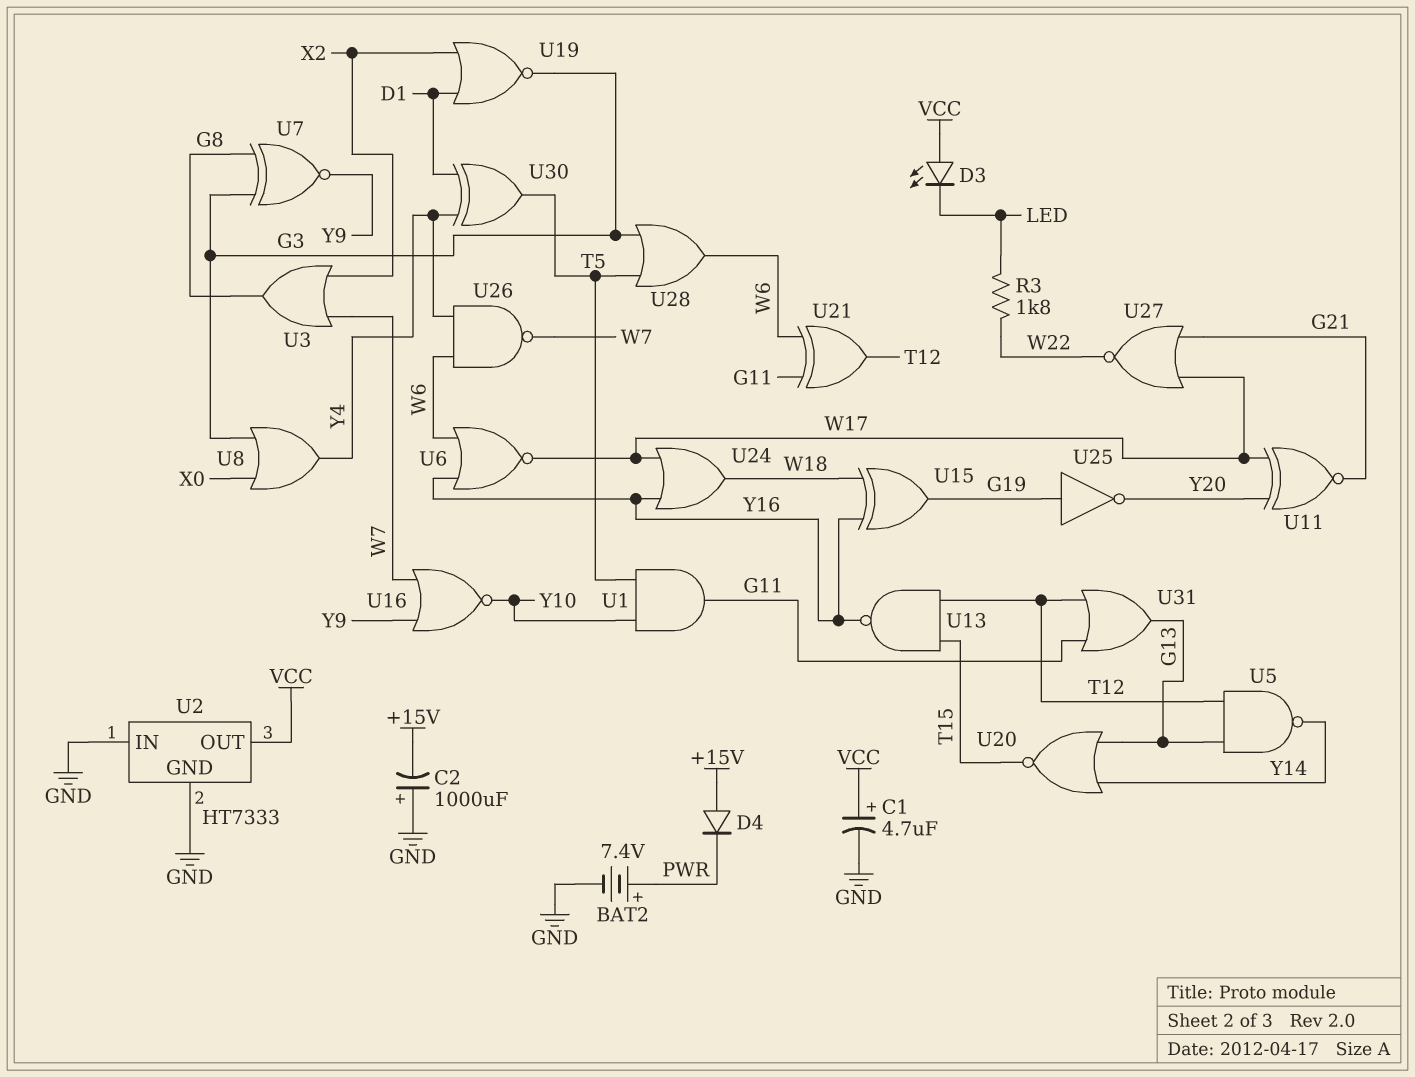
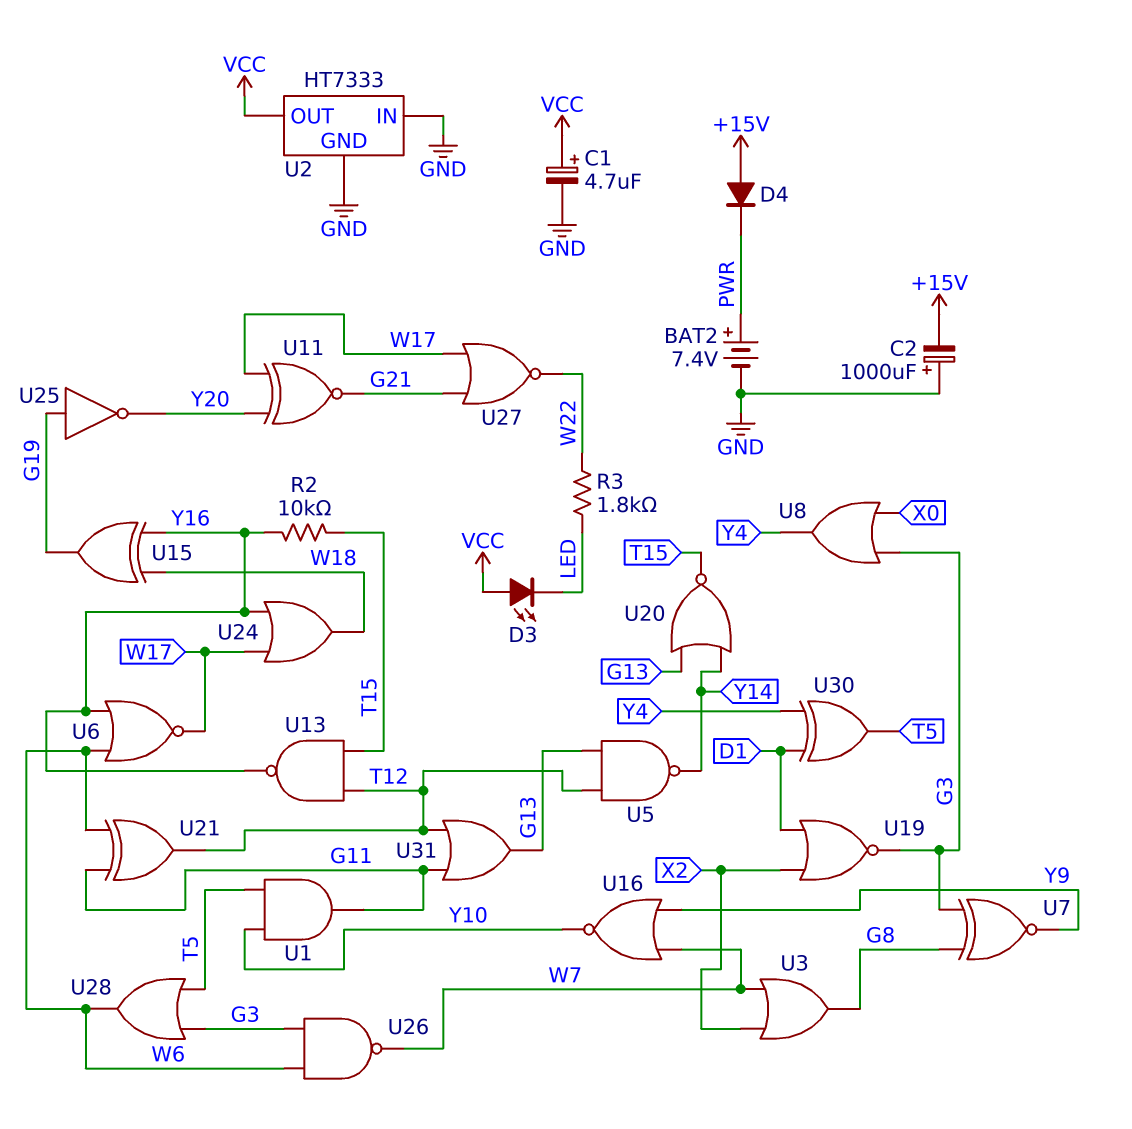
R2: none -> 10k (T15, Y16)
U26: NAND (in W6, in Y4, out W7) -> NAND (in G3, in W6, out W7)

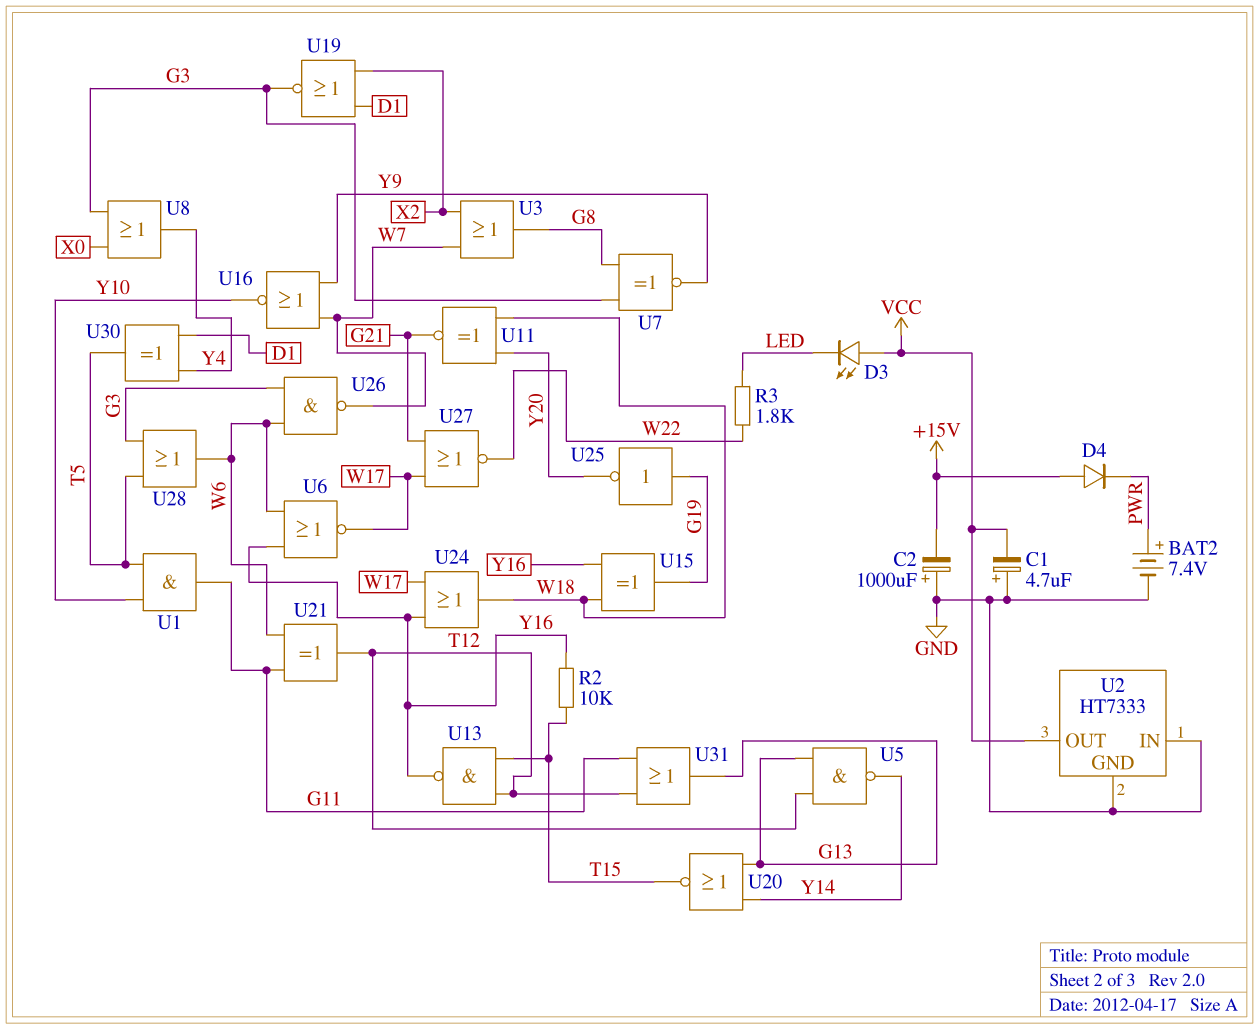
C1: 4.7uF (plus VCC, minus GND) -> 4.7uF (plus GND, minus VCC)
U11: XNOR (in W17, in Y20, out G21) -> XNOR (in W18, in Y20, out G21)

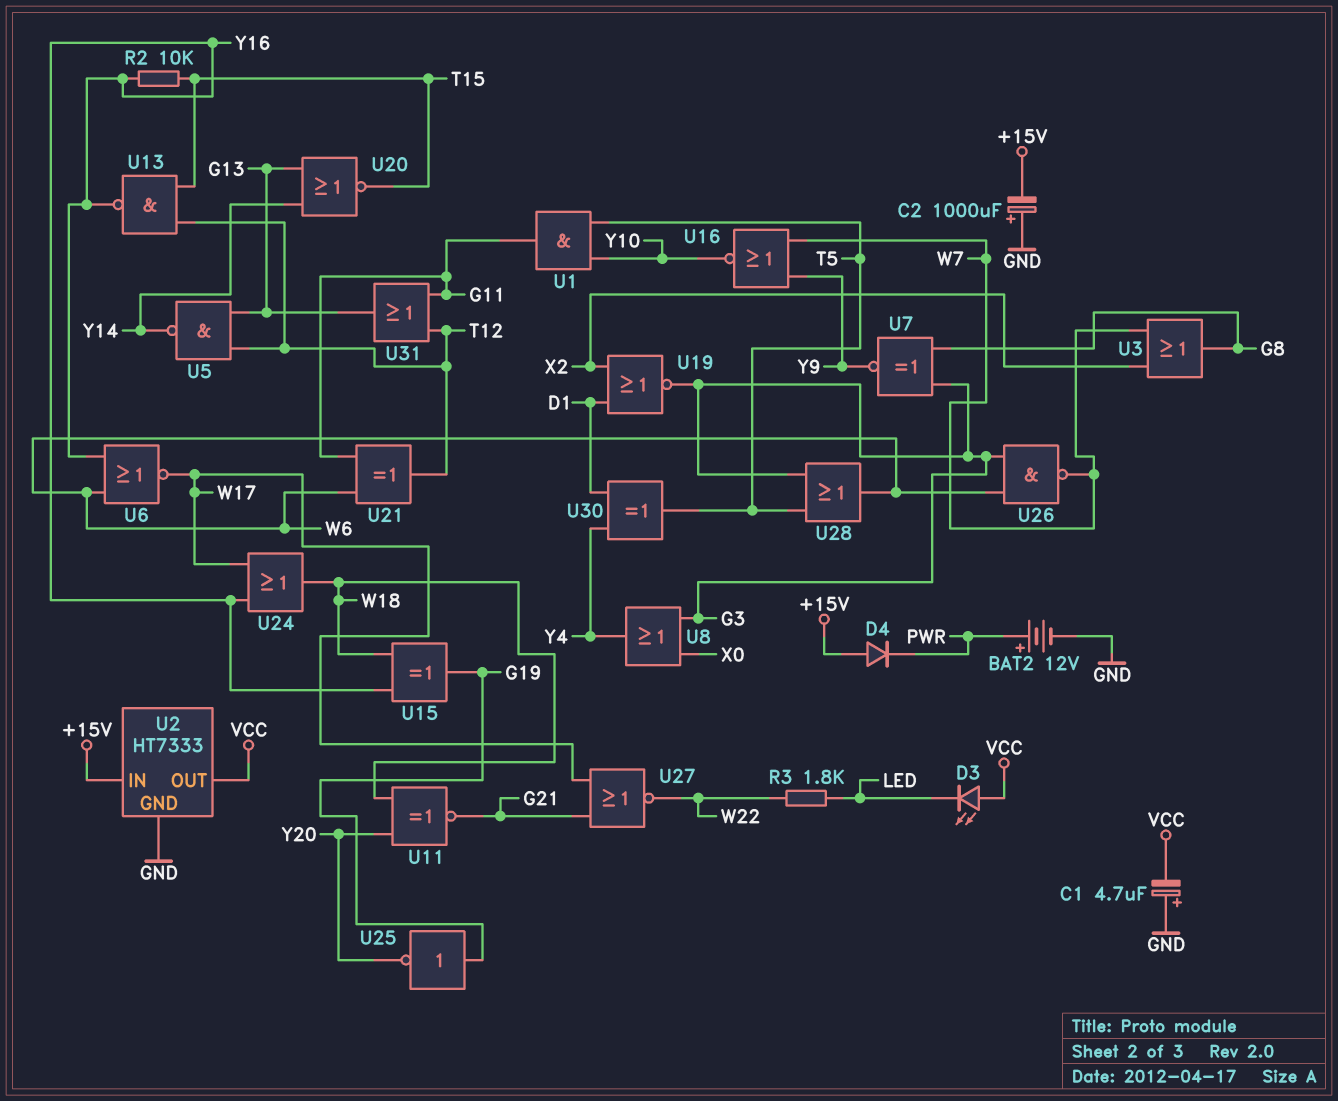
BAT2: 7.4V (plus PWR, minus GND) -> 12V (plus PWR, minus GND)
U2 pin IN: GND -> +15V

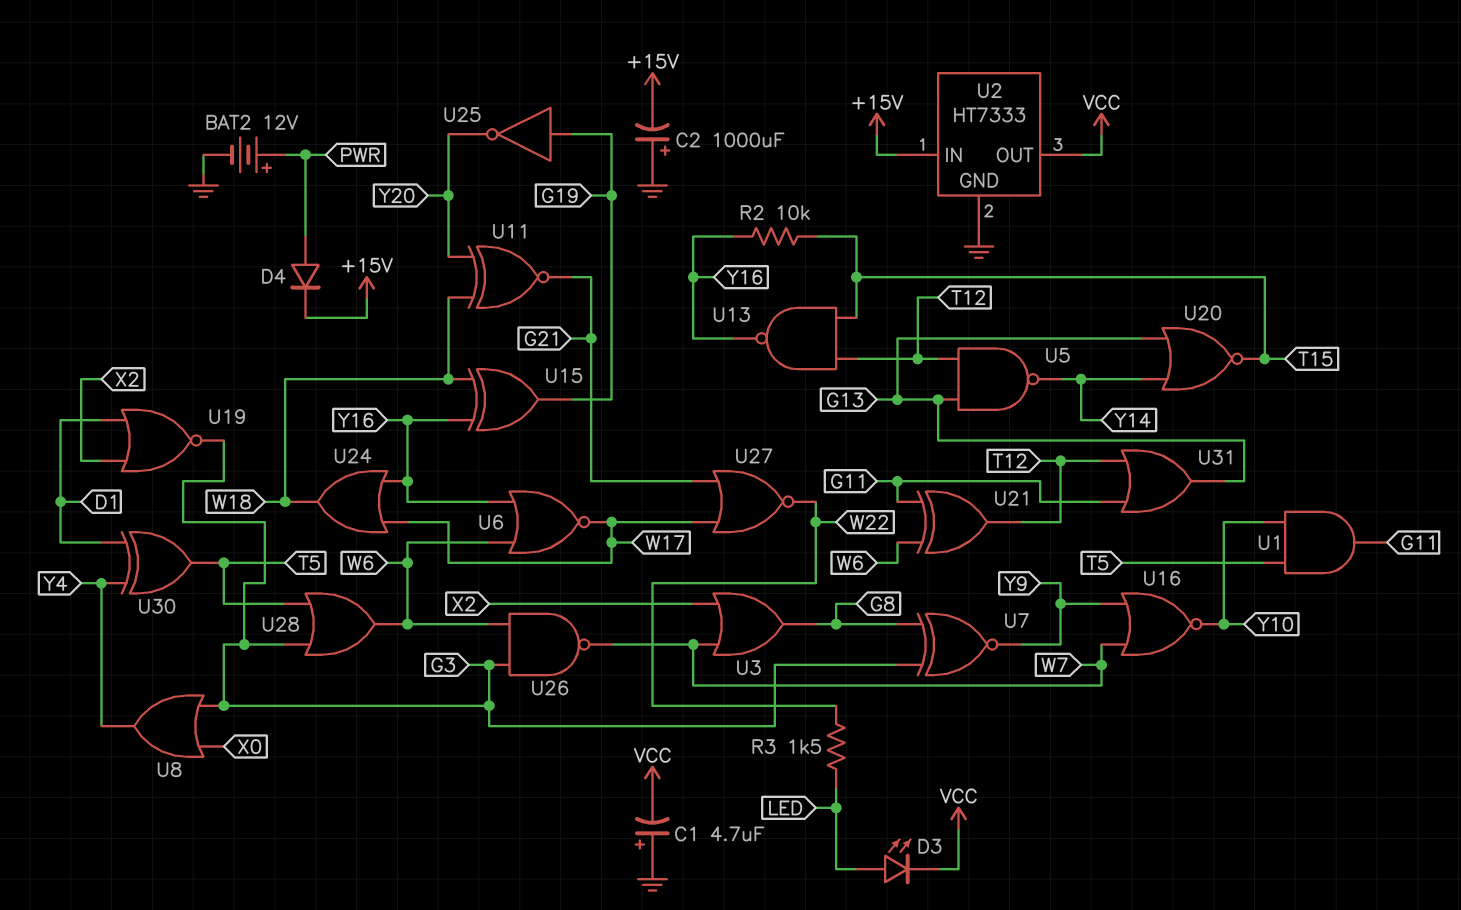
D3: LED (A VCC, K LED) -> LED (A LED, K VCC)
D4: diode (A +15V, K PWR) -> diode (A PWR, K +15V)
R3: 1.8k (LED, W22) -> 1.5k (LED, W22)

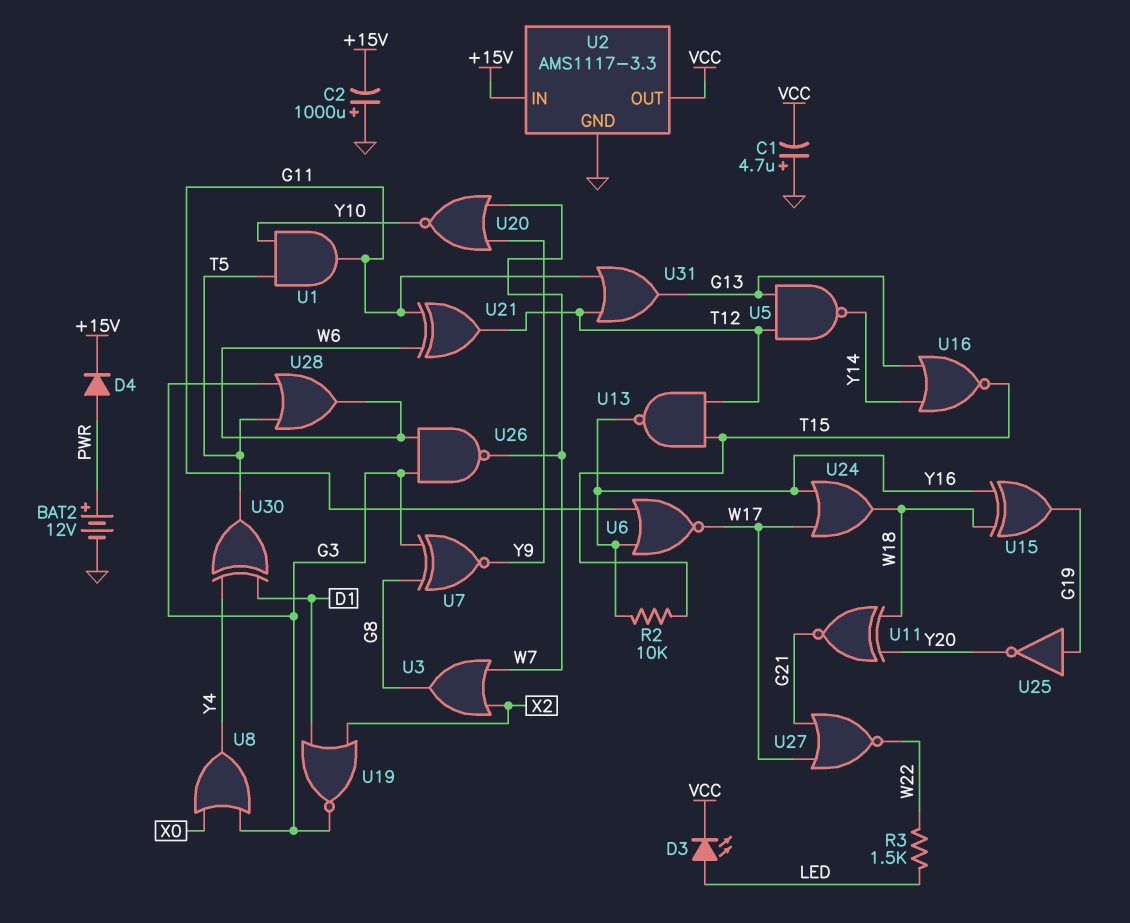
U2: HT7333 -> AMS1117-3.3
U6: NOR (in W6, in Y16, out W17) -> NOR (in G11, in Y16, out W17)
U16: NOR (in W7, in Y9, out Y10) -> NOR (in G13, in Y14, out T15)
U20: NOR (in G13, in Y14, out T15) -> NOR (in W7, in Y9, out Y10)

